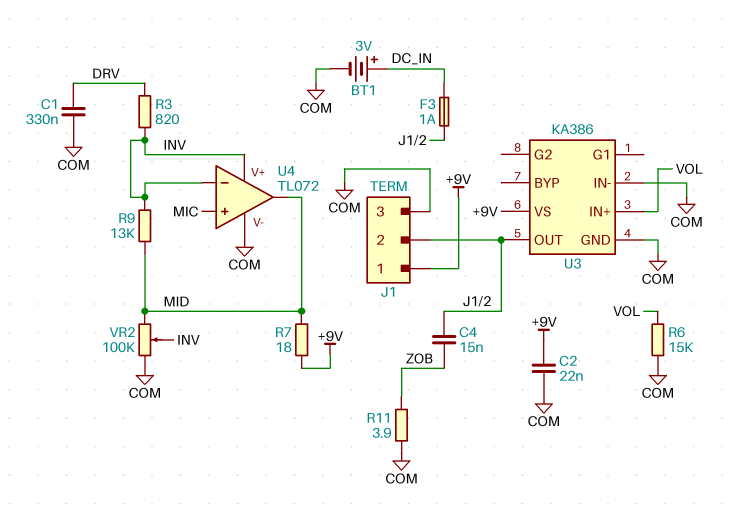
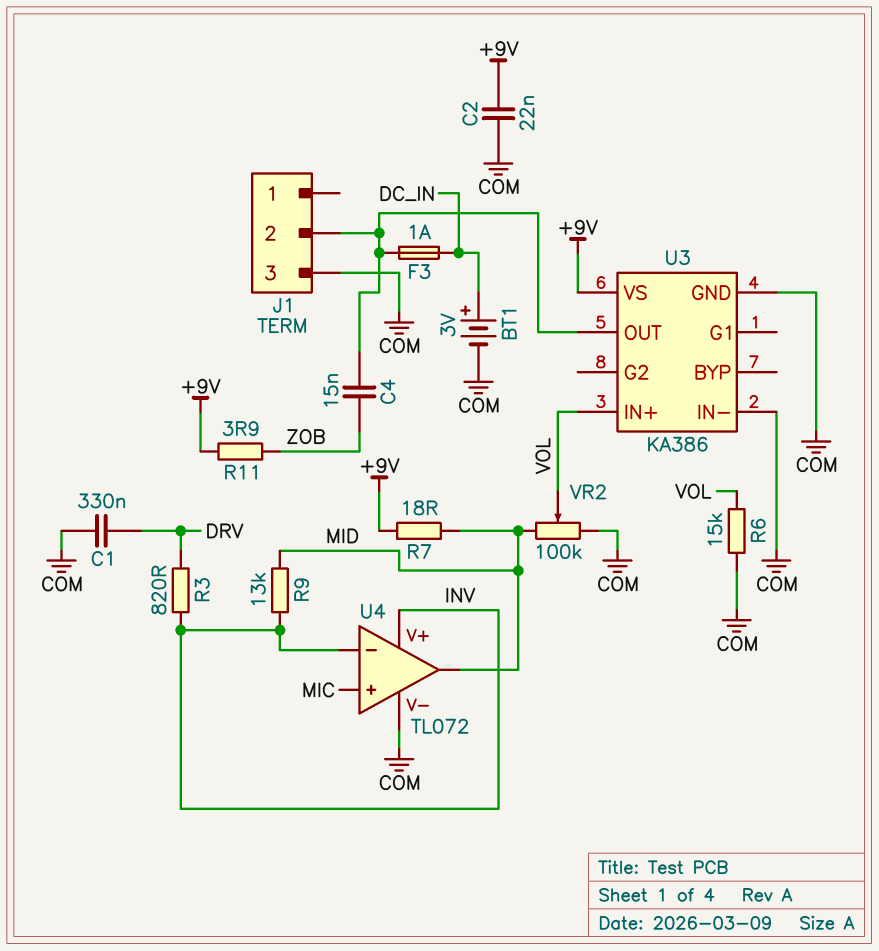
J1 pin 1: +9V -> none
R11: 3.9 (COM, ZOB) -> 3.9 (+9V, ZOB)
VR2: 100k (COM, MID, wiper INV) -> 100k (COM, MID, wiper VOL)

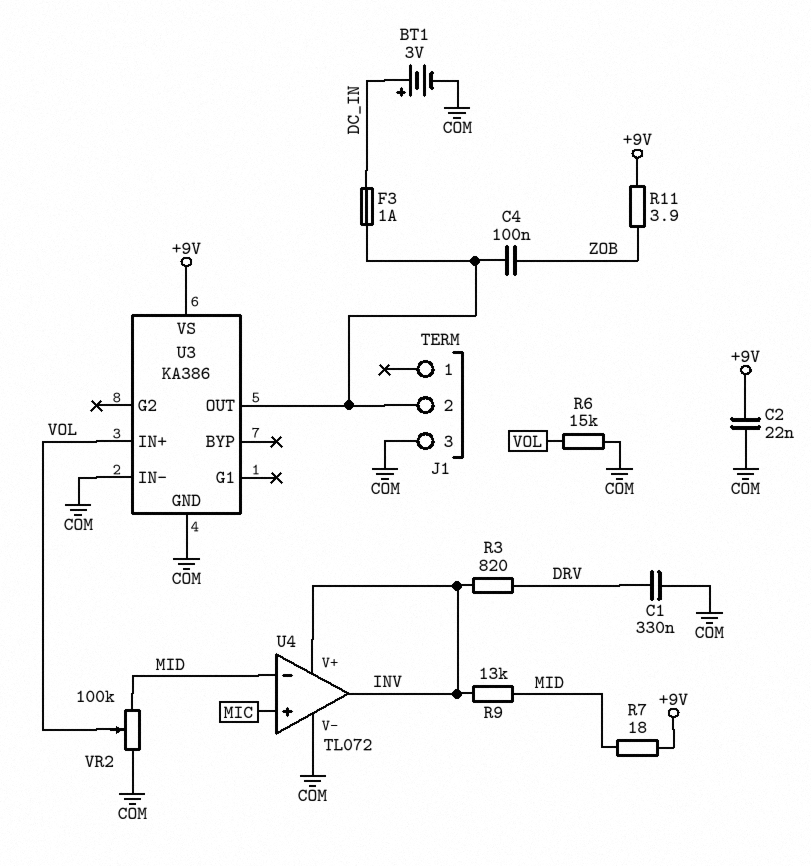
C4: 15nF (J1/2, ZOB) -> 100nF (J1/2, ZOB)
U4 pin in-: INV -> MID
U4 pin out: MID -> INV

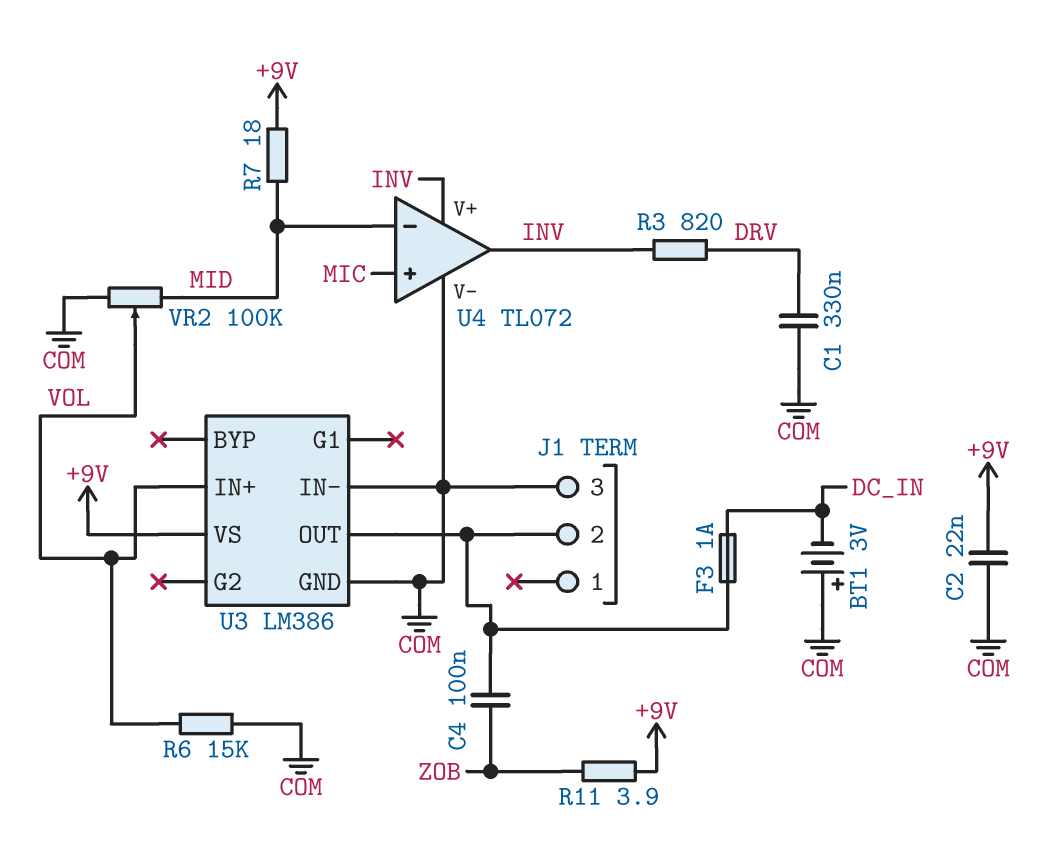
BT1: 3V (plus DC_IN, minus COM) -> 3V (plus COM, minus DC_IN)
R9: 13k (INV, MID) -> none
U3: KA386 -> LM386

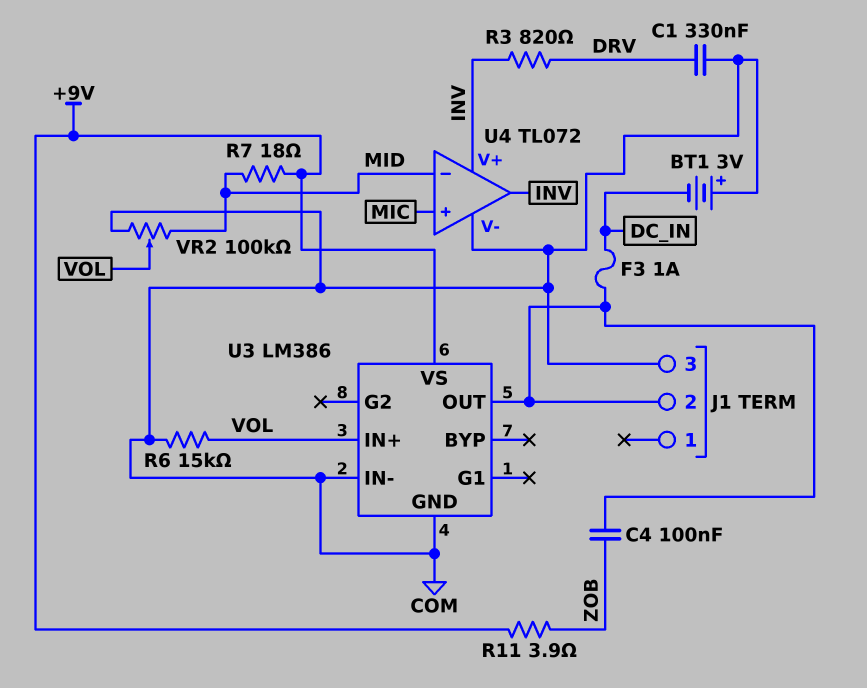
C2: 22nF (+9V, COM) -> none

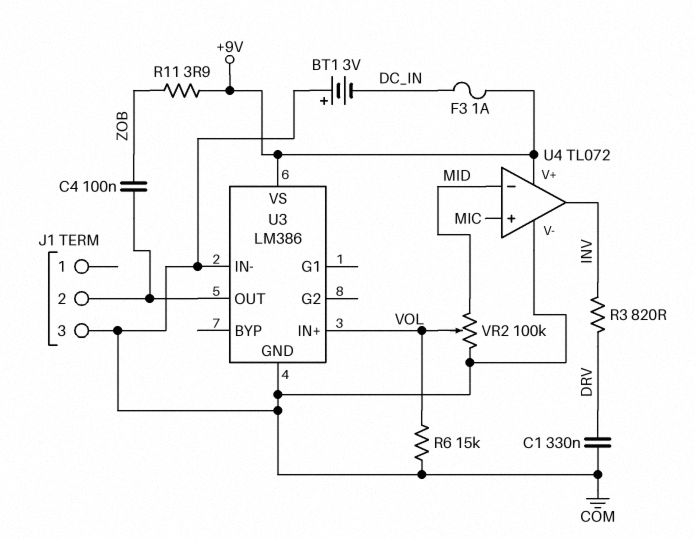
F3: 1A (DC_IN, J1/2) -> 1A (+9V, DC_IN)
R7: 18 (+9V, MID) -> none
U4 pin V+: INV -> +9V

